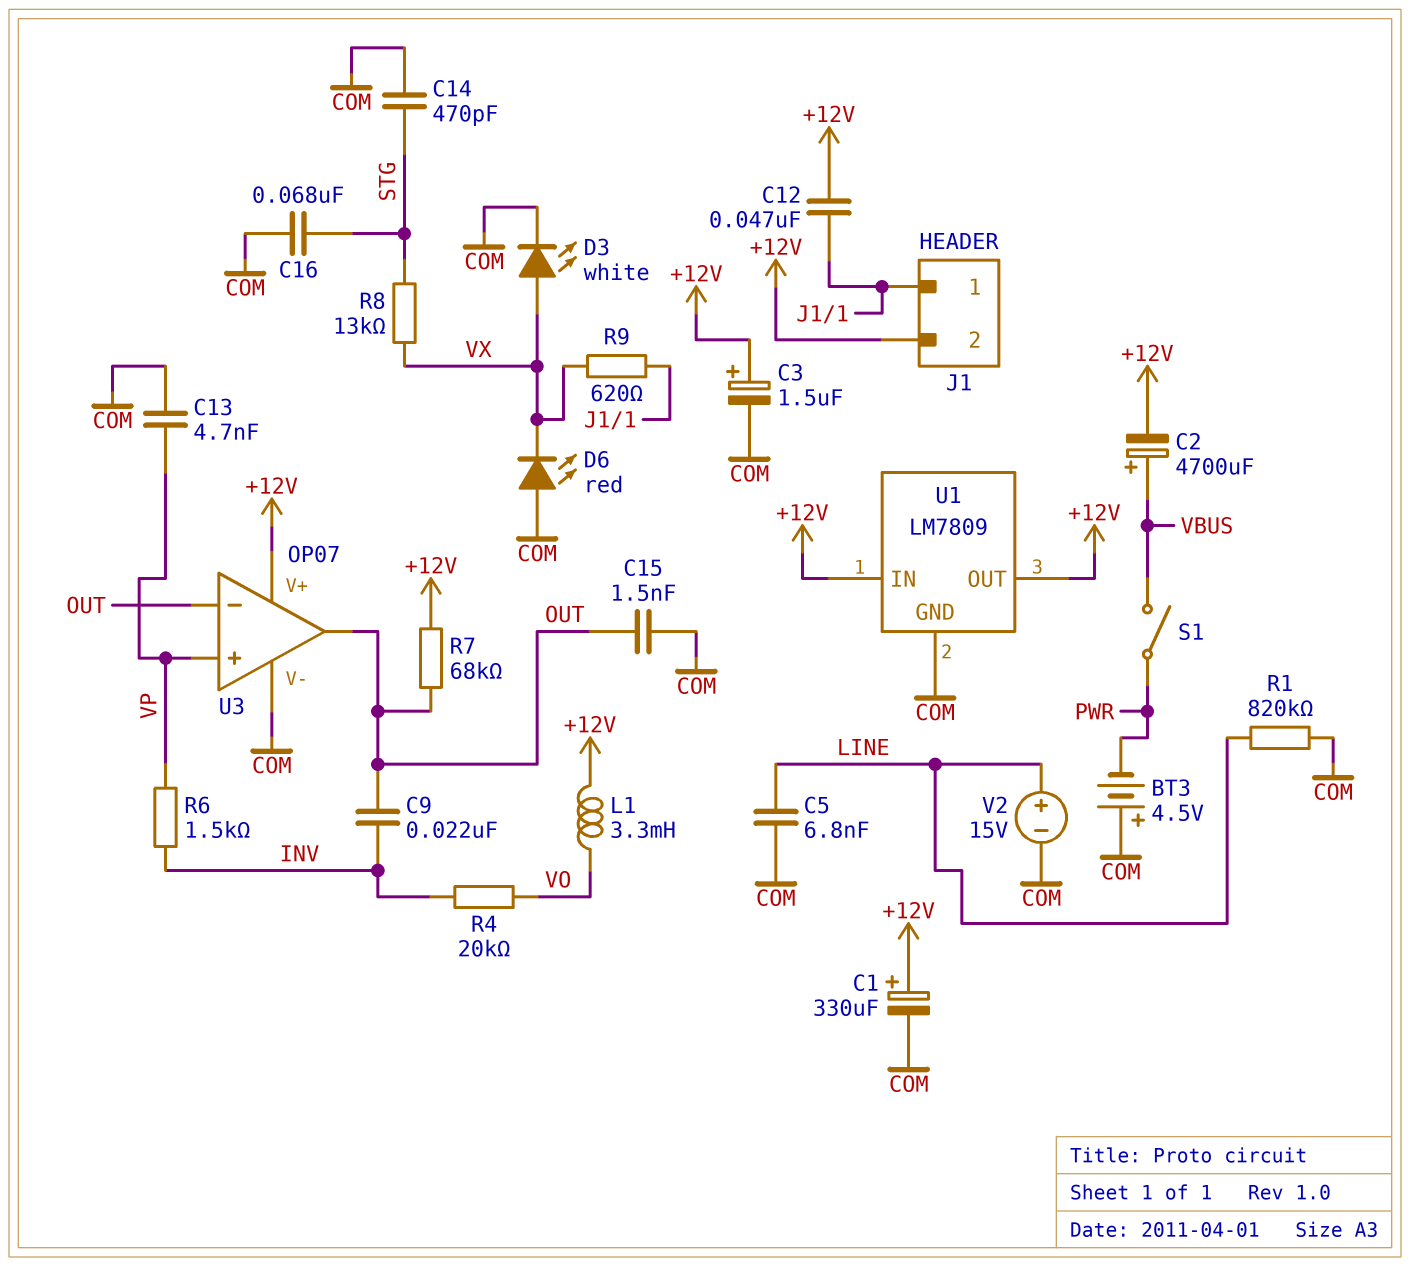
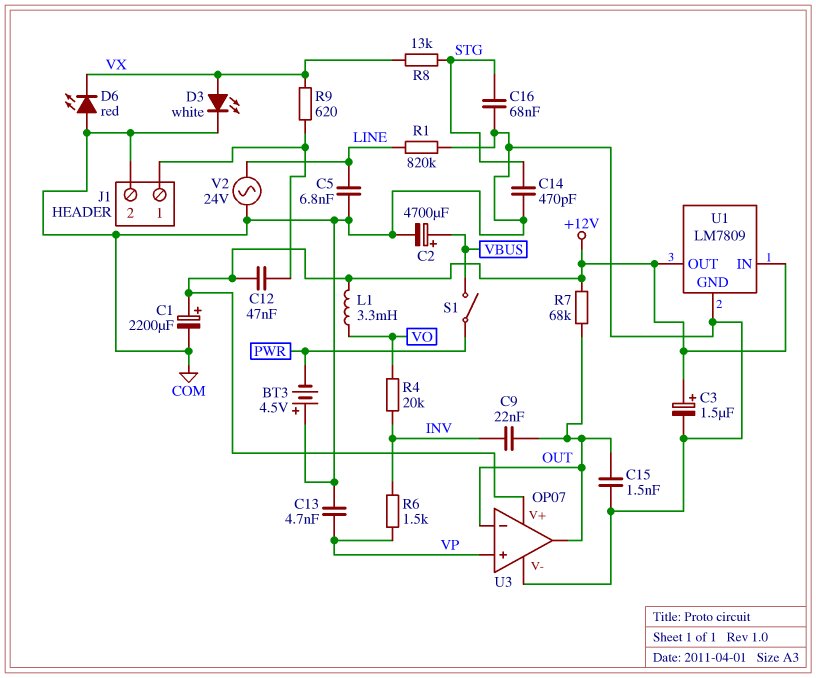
C1: 330uF (plus +12V, minus COM) -> 2200uF (plus +12V, minus COM)
C2: 4700uF (plus VBUS, minus +12V) -> 4700uF (plus VBUS, minus COM)
J1 pin 2: +12V -> COM
V2: 15V (plus LINE, minus COM) -> AC 24V (COM, LINE)

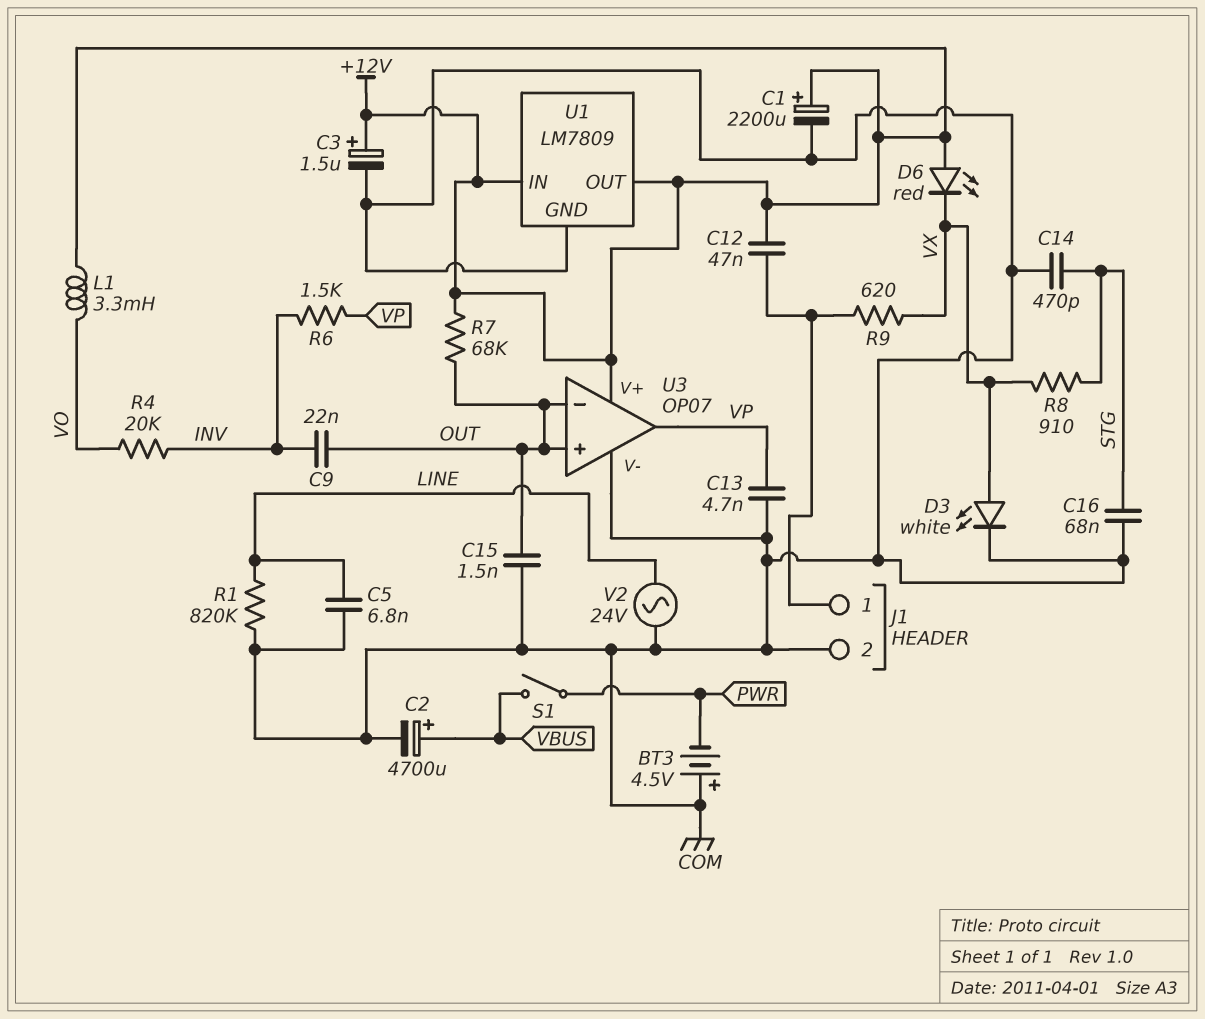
D6: LED red (A COM, K VX) -> LED red (A +12V, K VX)
R8: 13k (STG, VX) -> 910 (STG, VX)
U3 pin in+: VP -> OUT
U3 pin out: OUT -> VP

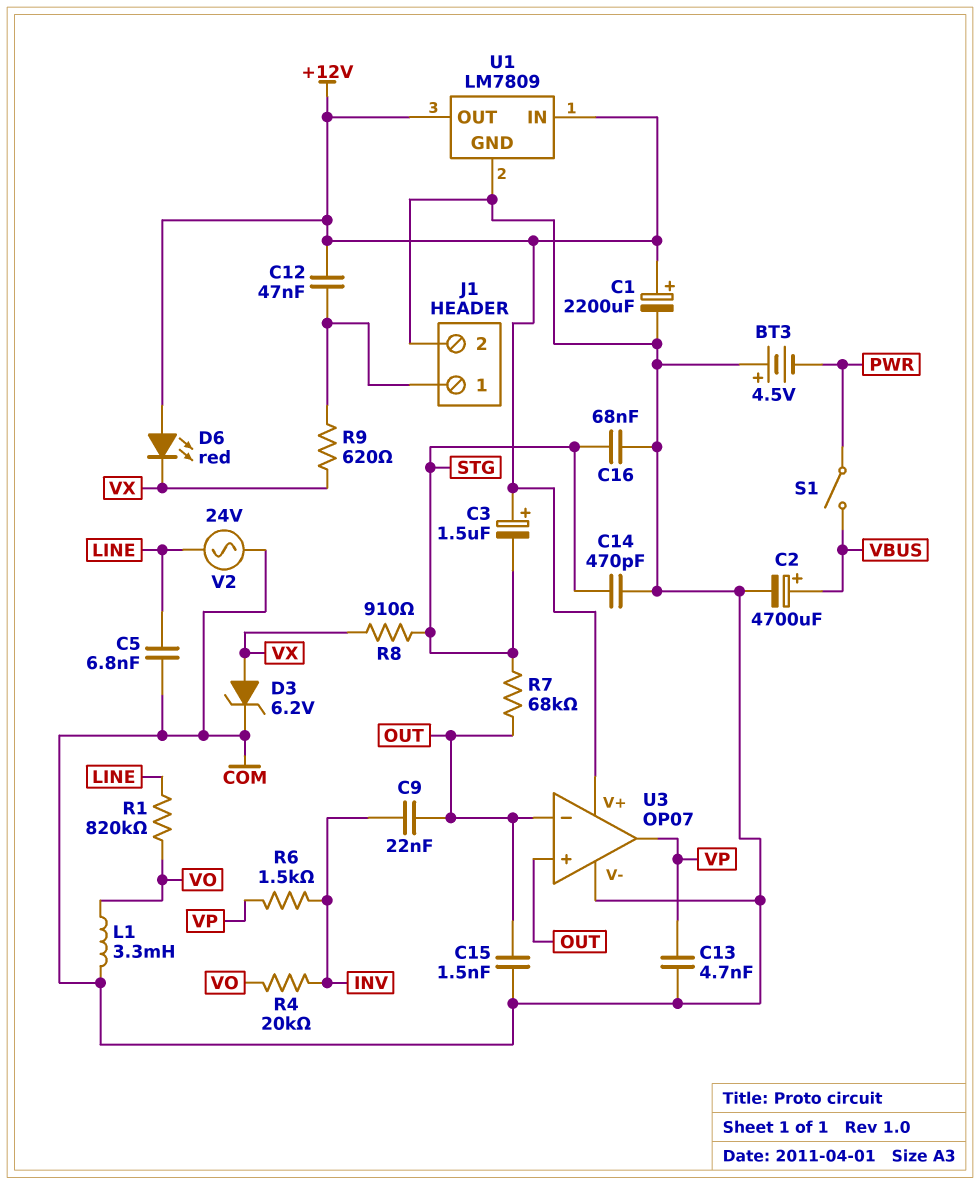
C3: 1.5uF (plus +12V, minus COM) -> 1.5uF (plus +12V, minus STG)
D3: LED white (A VX, K COM) -> zener 6.2V (A VX, K COM)
L1: 3.3mH (+12V, VO) -> 3.3mH (COM, VO)
R1: 820k (COM, LINE) -> 820k (LINE, VO)
R7: 68k (+12V, OUT) -> 68k (OUT, STG)

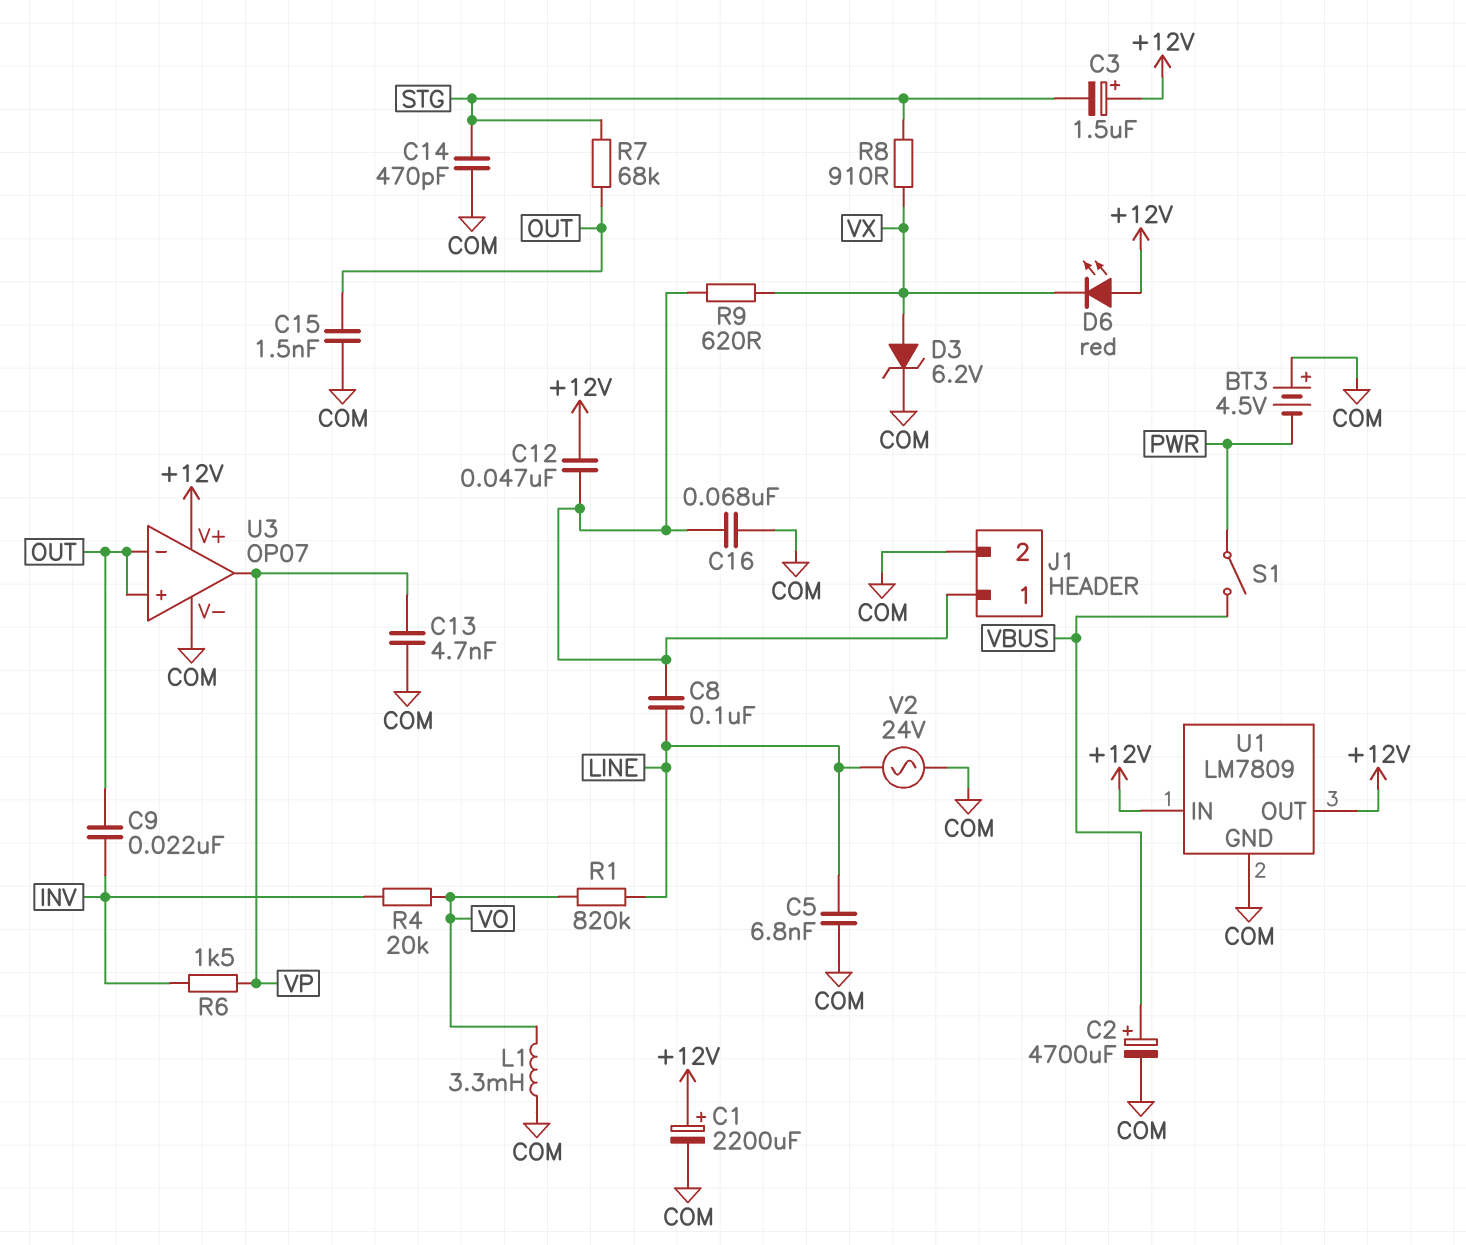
C8: none -> 100nF (J1/1, LINE)
C16: 68nF (COM, STG) -> 68nF (COM, J1/1)

